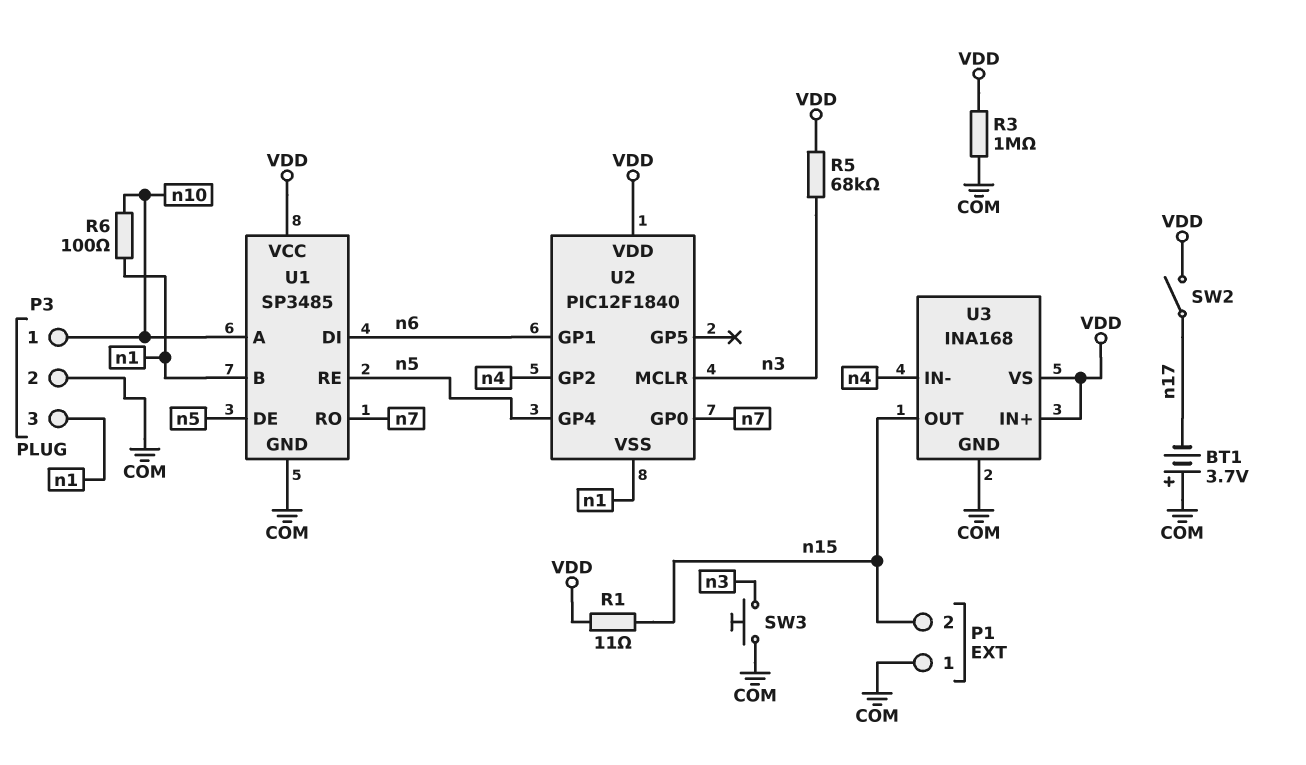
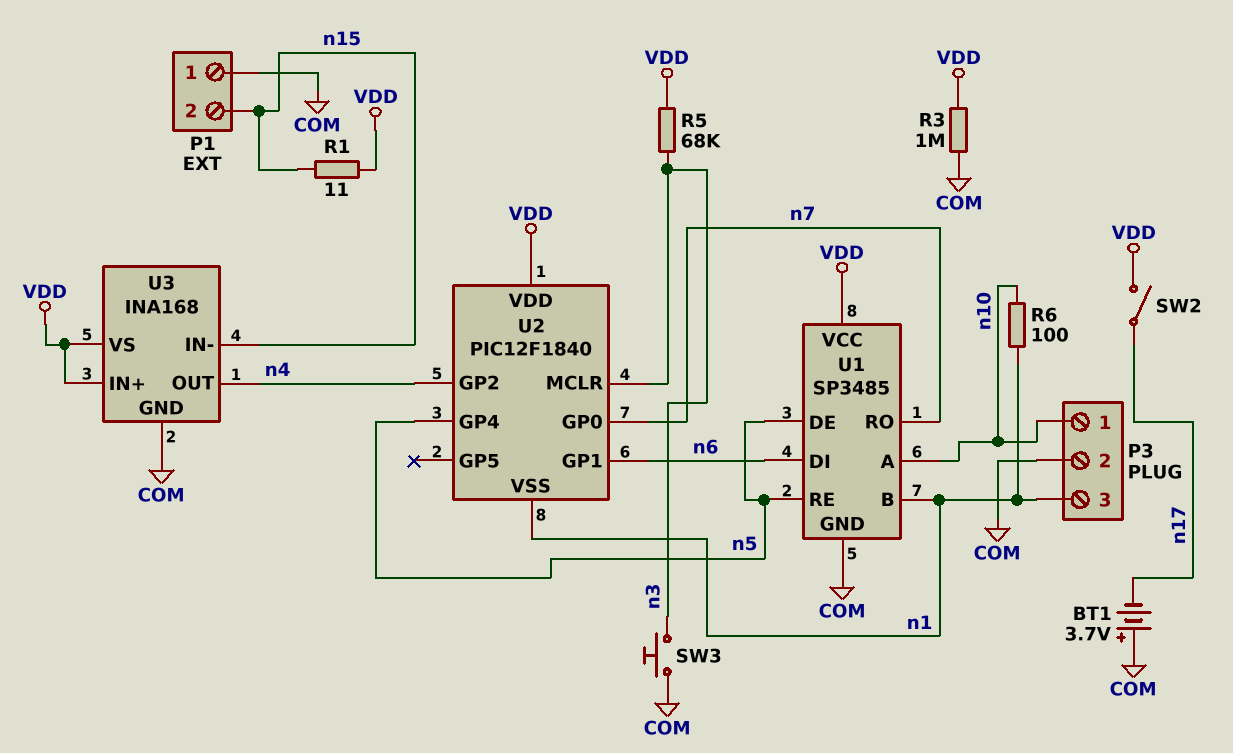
U3 pin IN-: n4 -> n15
U3 pin OUT: n15 -> n4

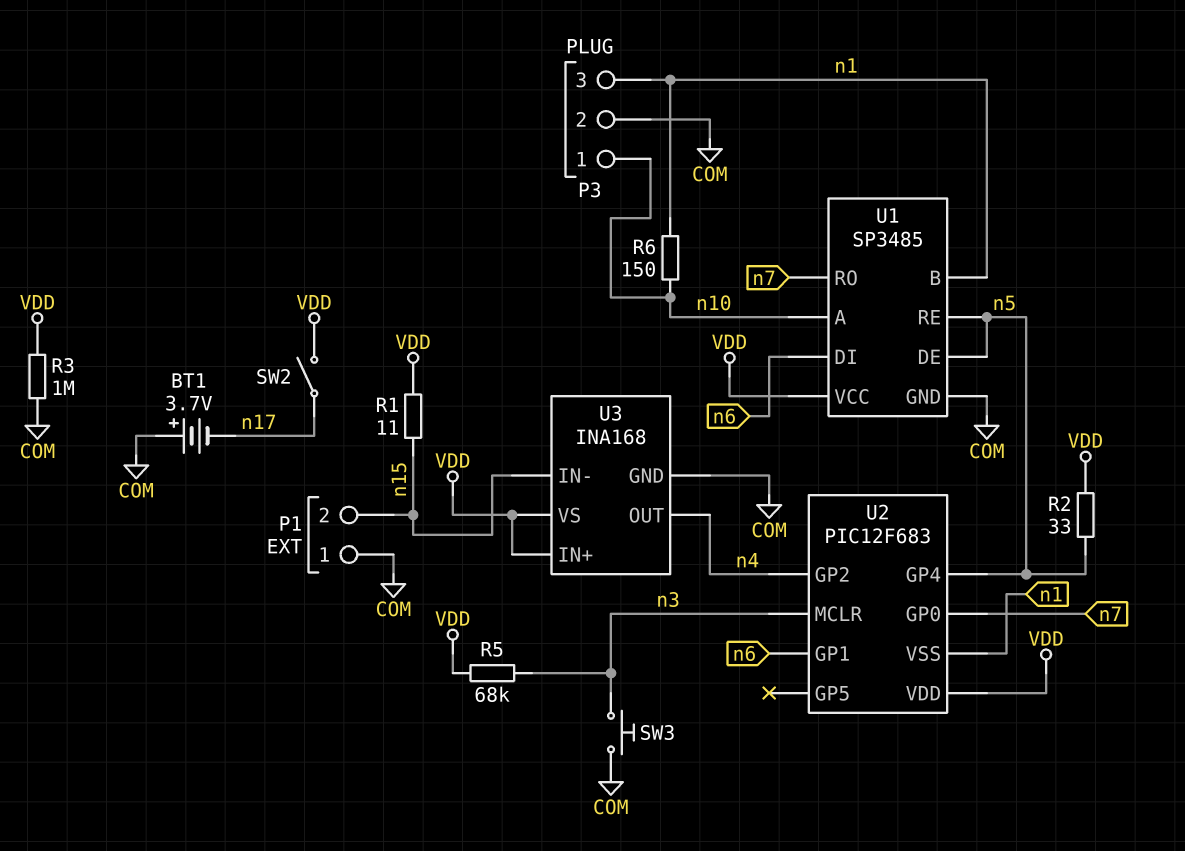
R2: none -> 33 (VDD, n5)
R6: 100 (n1, n10) -> 150 (n1, n10)
U2: PIC12F1840 -> PIC12F683

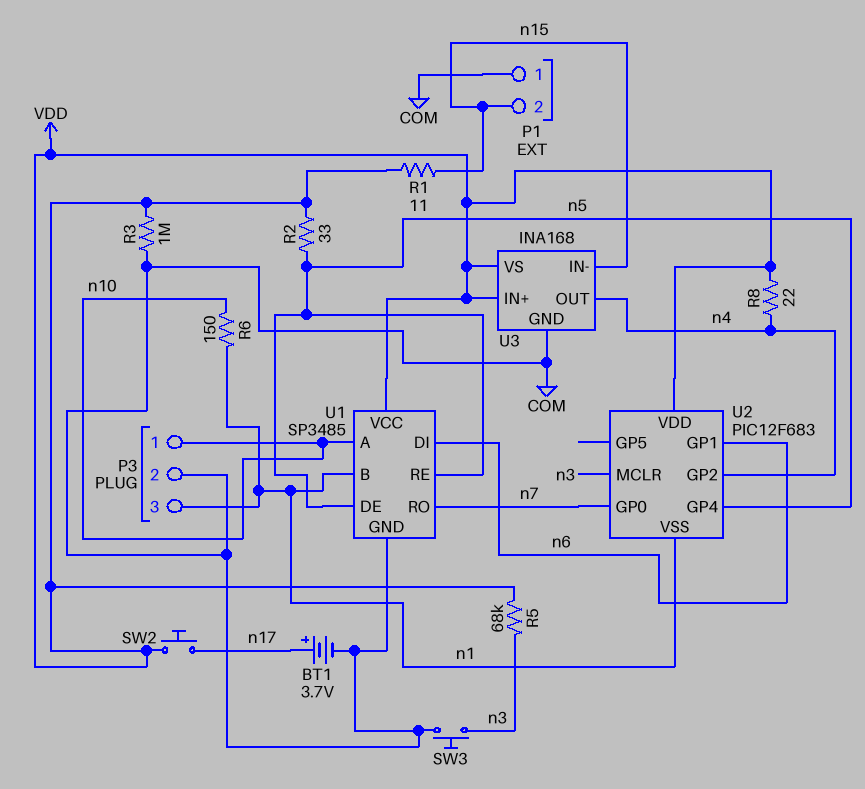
BT1: 3.7V (plus COM, minus n17) -> 3.7V (plus n17, minus COM)
R8: none -> 22 (VDD, n4)
SW2: switch (VDD, n17) -> button (VDD, n17)

